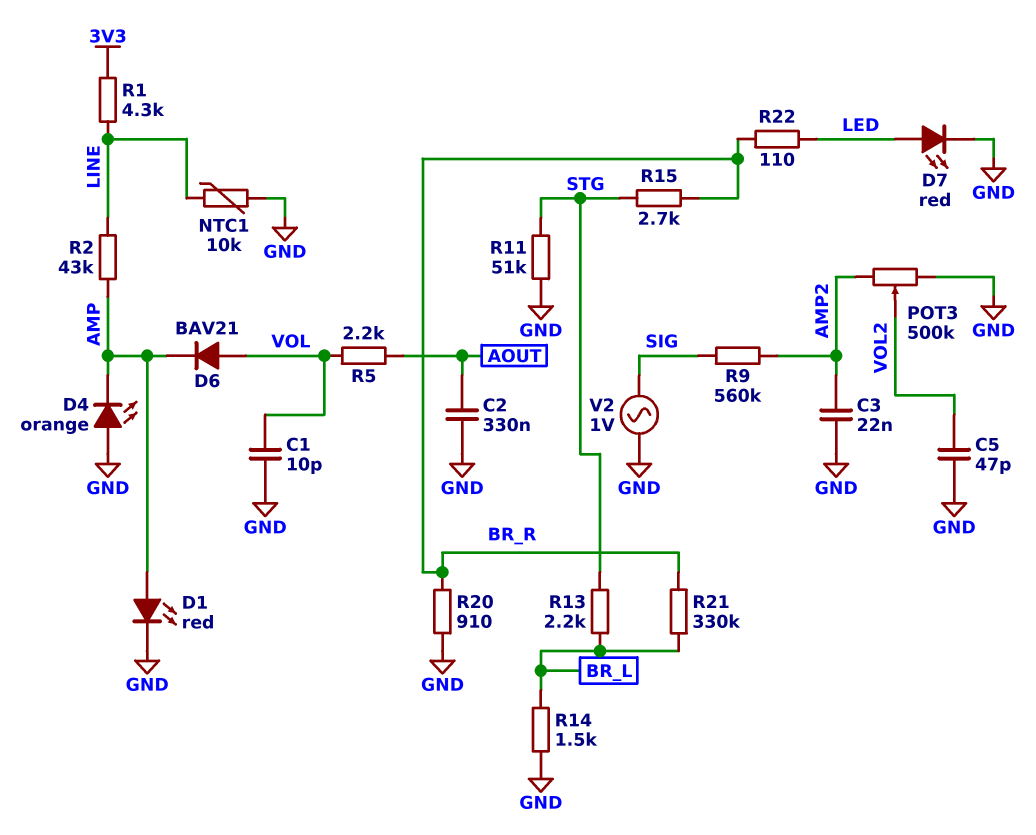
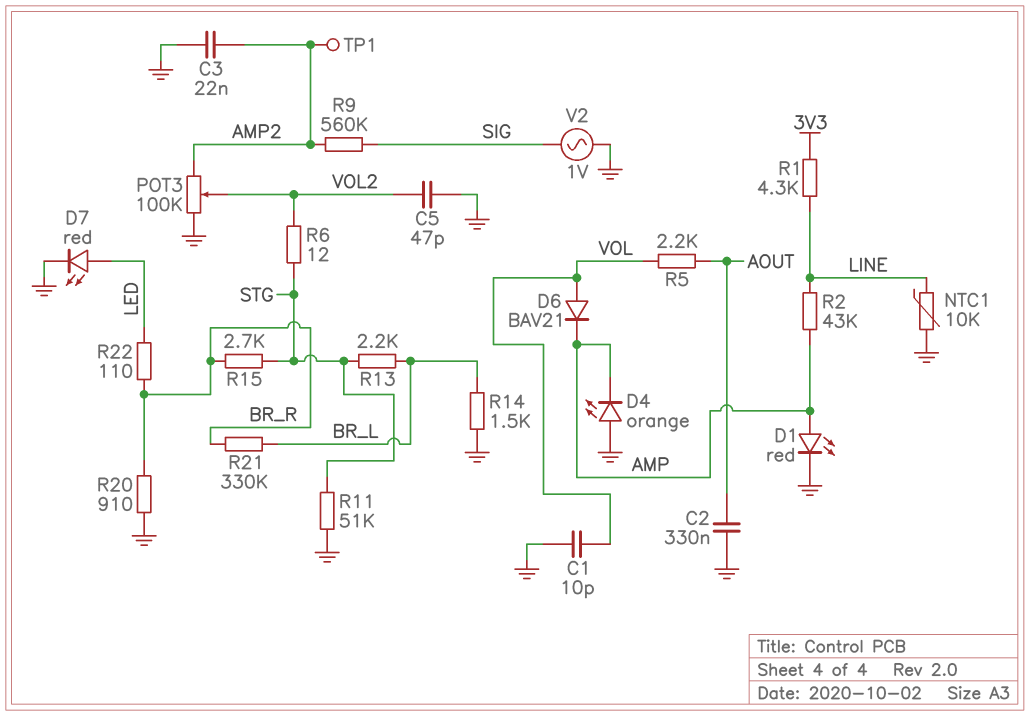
POT3: 500k (AMP2, GND, wiper VOL2) -> 100k (AMP2, GND, wiper VOL2)
R6: none -> 12 (STG, VOL2)
TP1: none -> test point (AMP2)

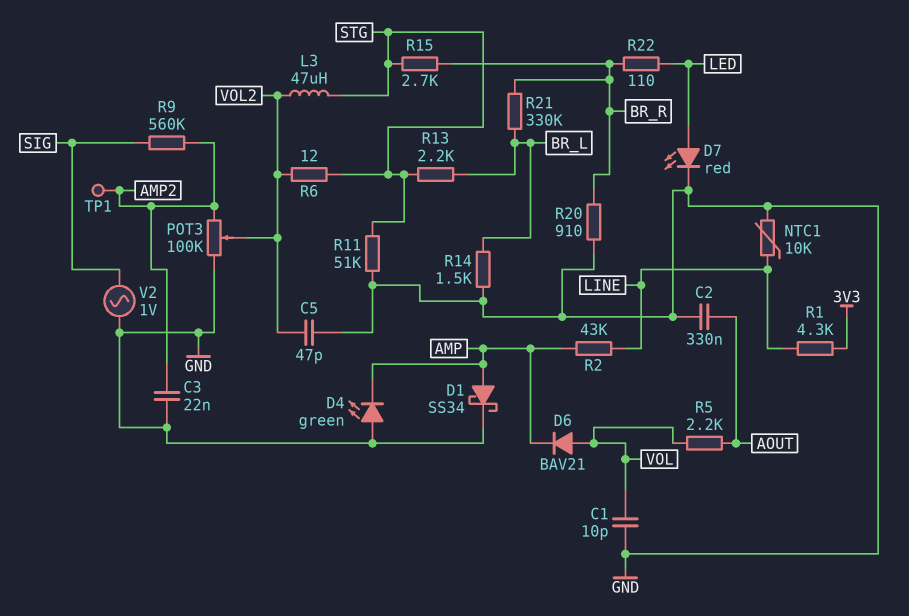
D1: LED red (A AMP, K GND) -> schottky SS34 (A AMP, K GND)
D4: LED orange (A GND, K AMP) -> LED green (A GND, K AMP)
L3: none -> 47uH (STG, VOL2)

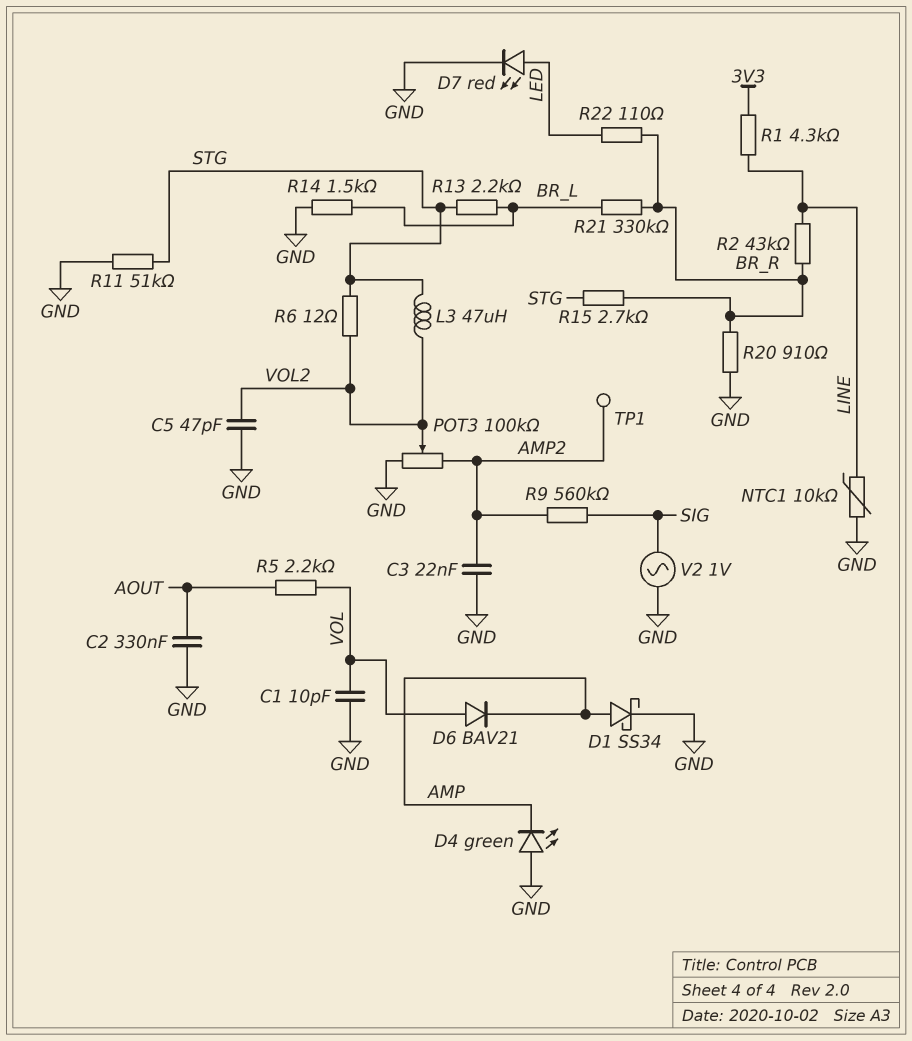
R2: 43k (AMP, LINE) -> 43k (BR_R, LINE)

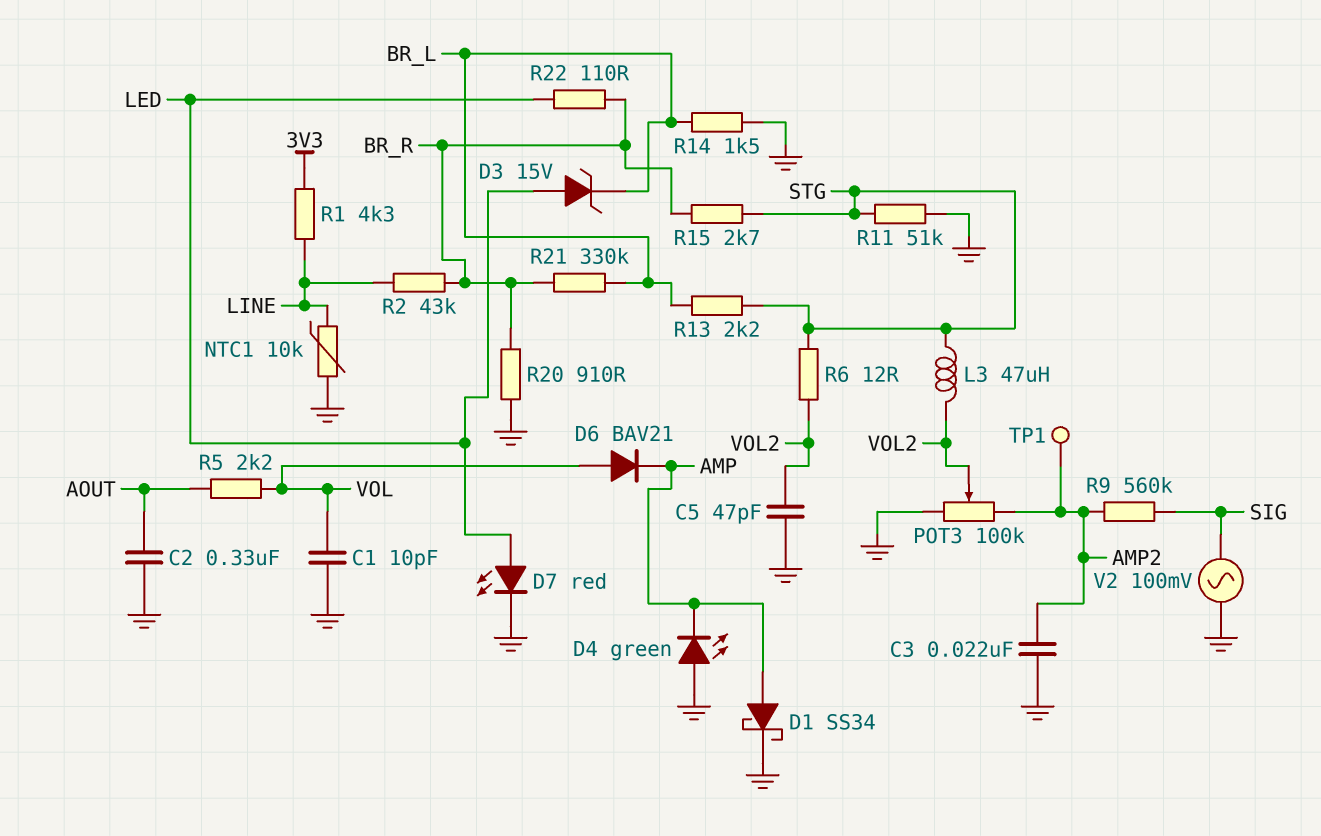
D3: none -> zener 15V (A LED, K BR_L)
V2: AC 1V (GND, SIG) -> AC 100mV (GND, SIG)

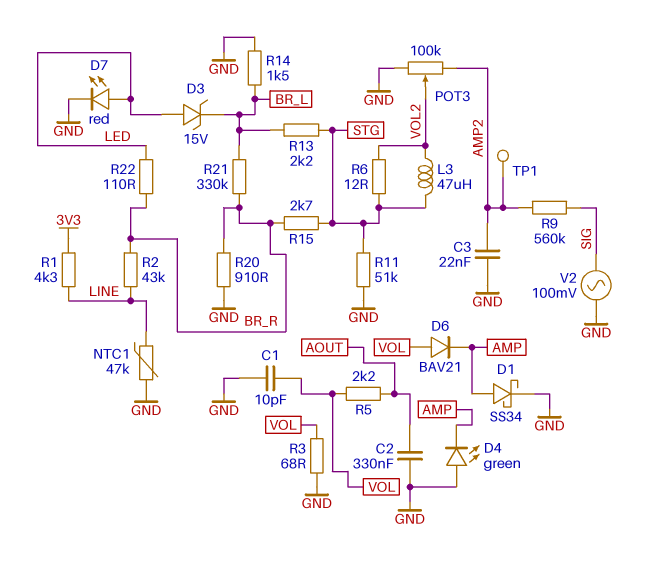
C5: 47pF (GND, VOL2) -> none
NTC1: 10k (GND, LINE) -> 47k (GND, LINE)
R3: none -> 68 (GND, VOL)

